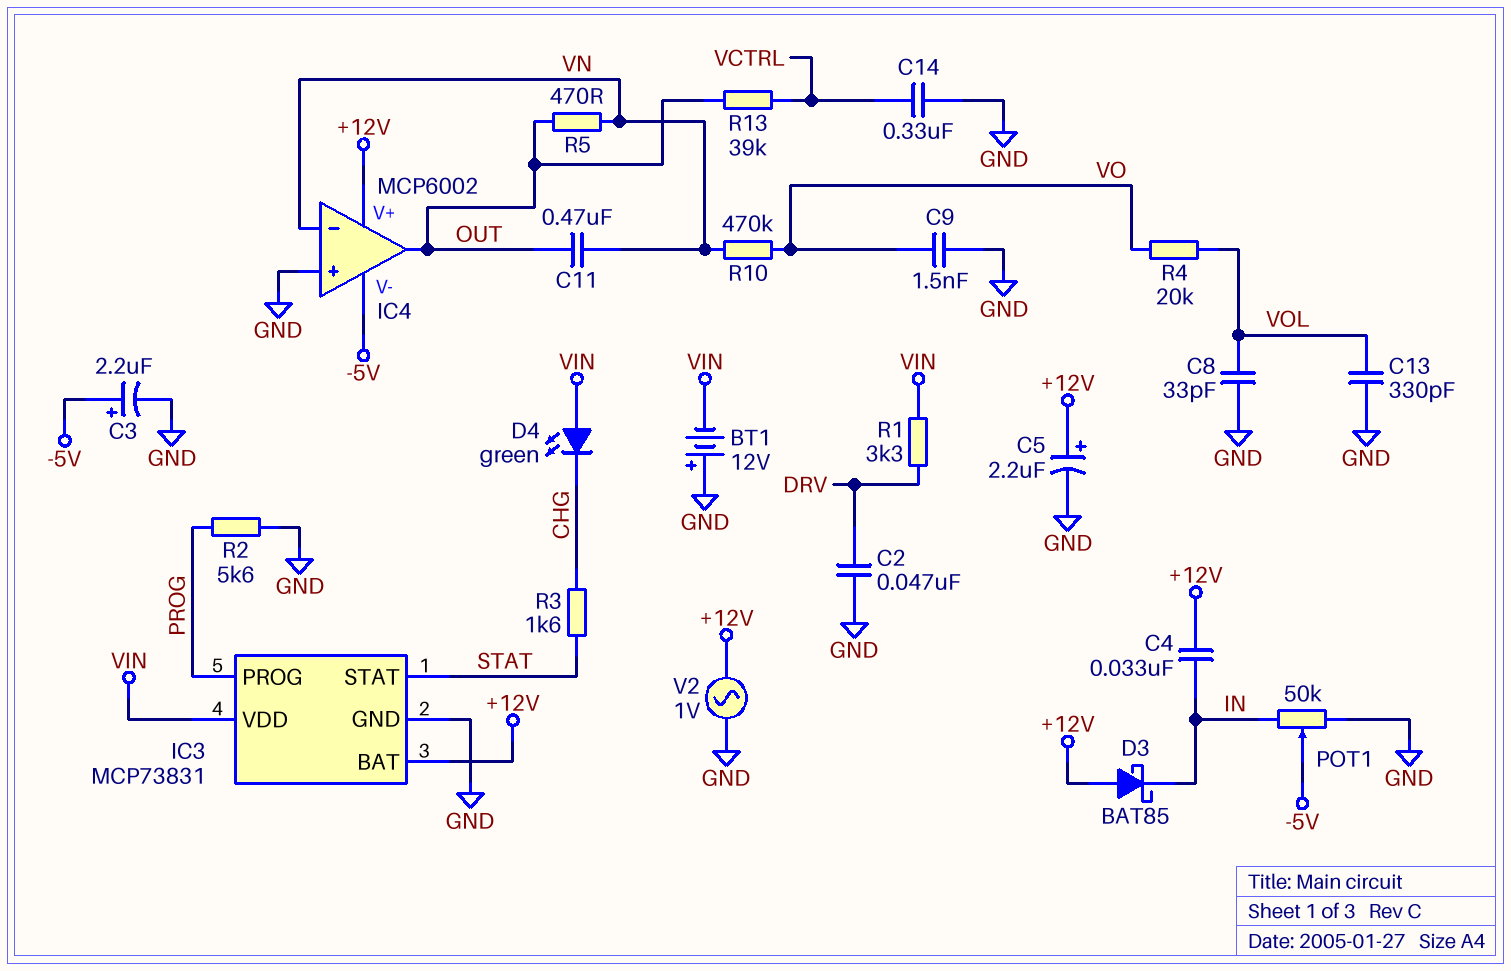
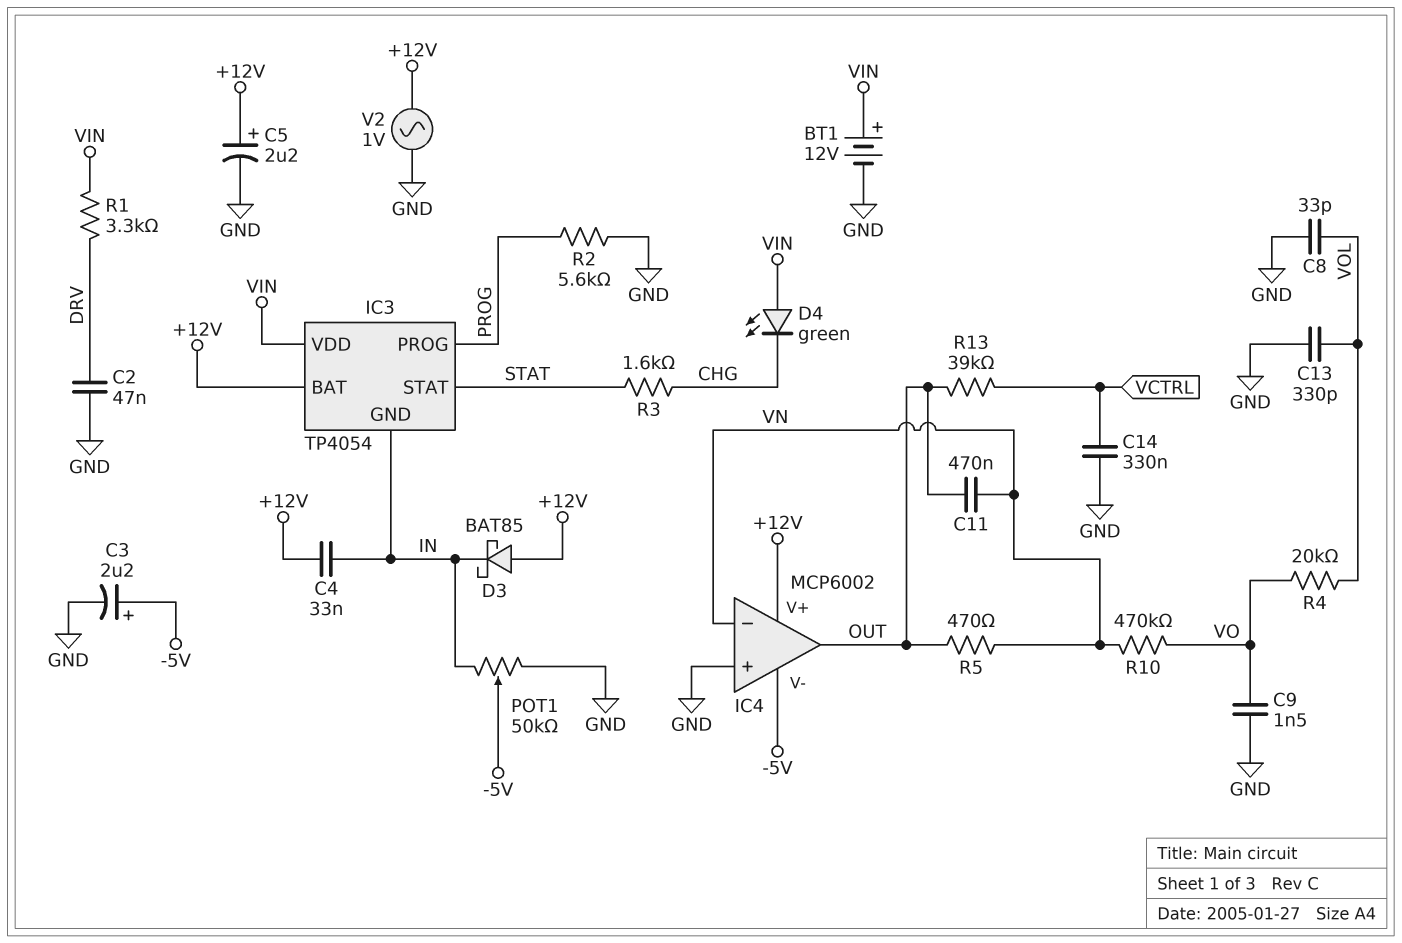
BT1: 12V (plus GND, minus VIN) -> 12V (plus VIN, minus GND)
IC3: MCP73831 -> TP4054
IC3 pin GND: GND -> IN

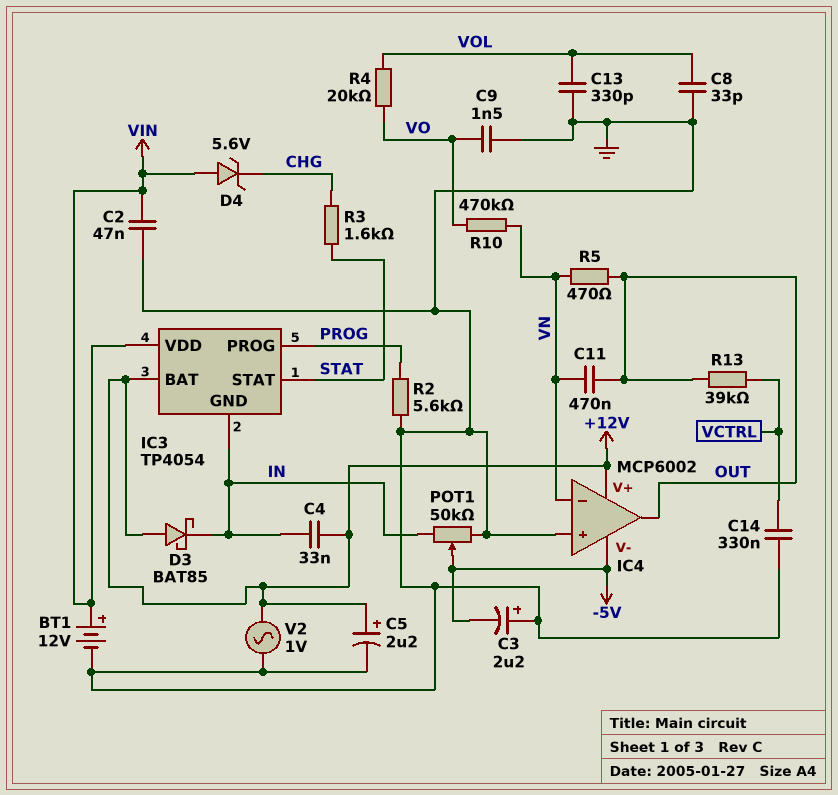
C2: 47nF (DRV, GND) -> 47nF (GND, VIN)
C3: 2.2uF (plus -5V, minus GND) -> 2.2uF (plus GND, minus -5V)
D4: LED green (A VIN, K CHG) -> zener 5.6V (A VIN, K CHG)
R1: 3.3k (DRV, VIN) -> none

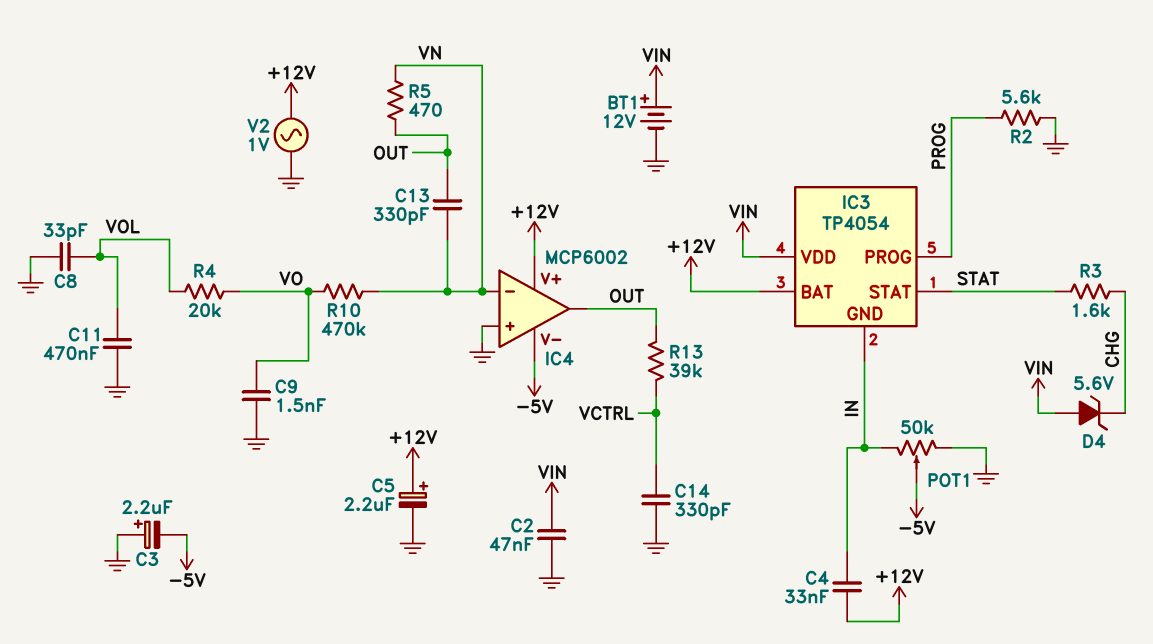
C11: 470nF (OUT, VN) -> 470nF (GND, VOL)
C13: 330pF (GND, VOL) -> 330pF (OUT, VN)
C14: 330nF (GND, VCTRL) -> 330pF (GND, VCTRL)
D3: schottky BAT85 (A +12V, K IN) -> none

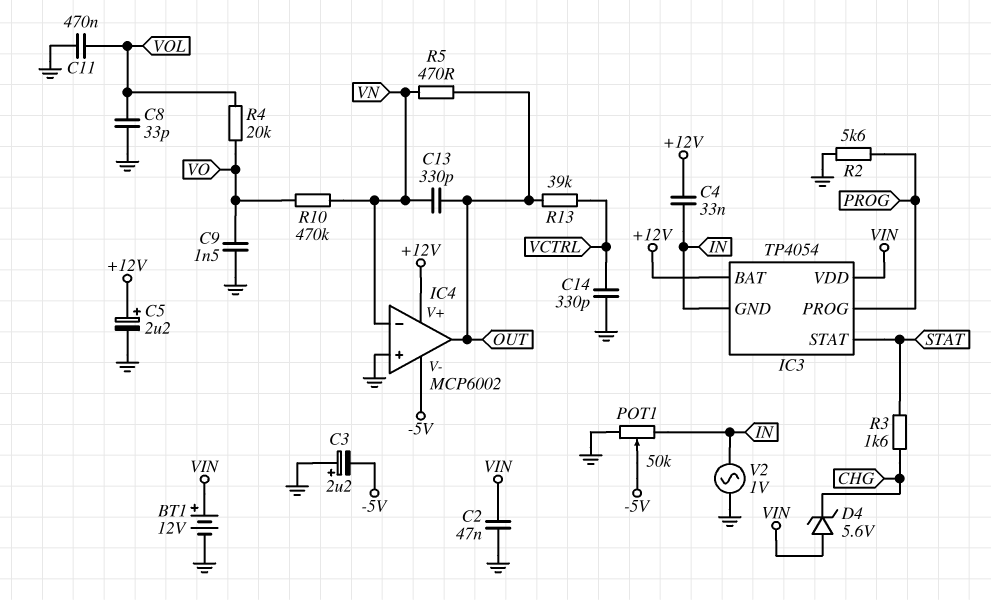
V2: AC 1V (+12V, GND) -> AC 1V (GND, IN)

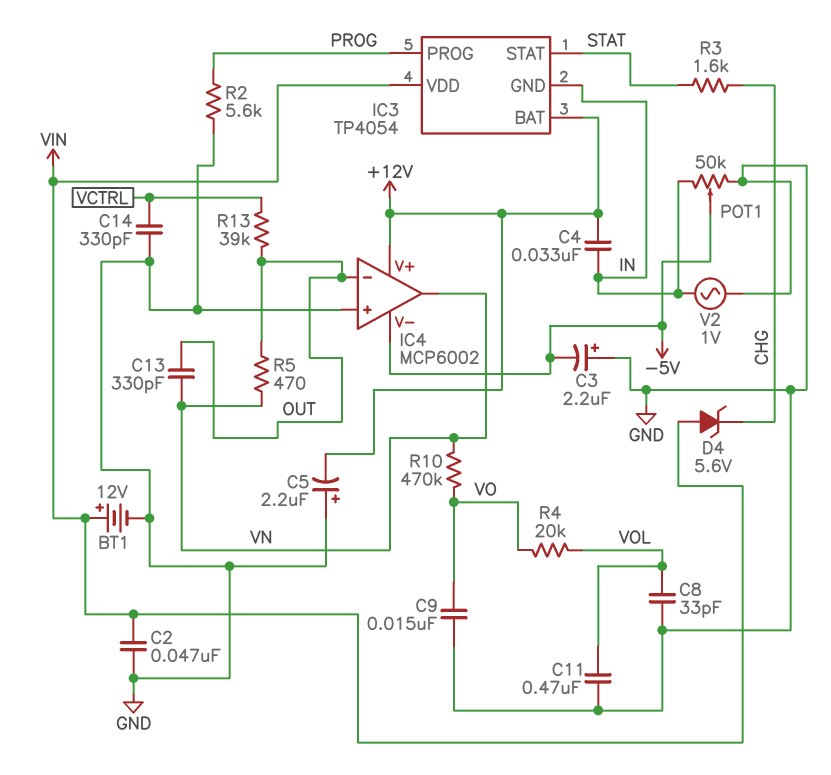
C5: 2.2uF (plus +12V, minus GND) -> 2.2uF (plus GND, minus +12V)
C9: 1.5nF (GND, VO) -> 15nF (GND, VO)
IC4 pin in-: VN -> OUT
IC4 pin out: OUT -> VN

